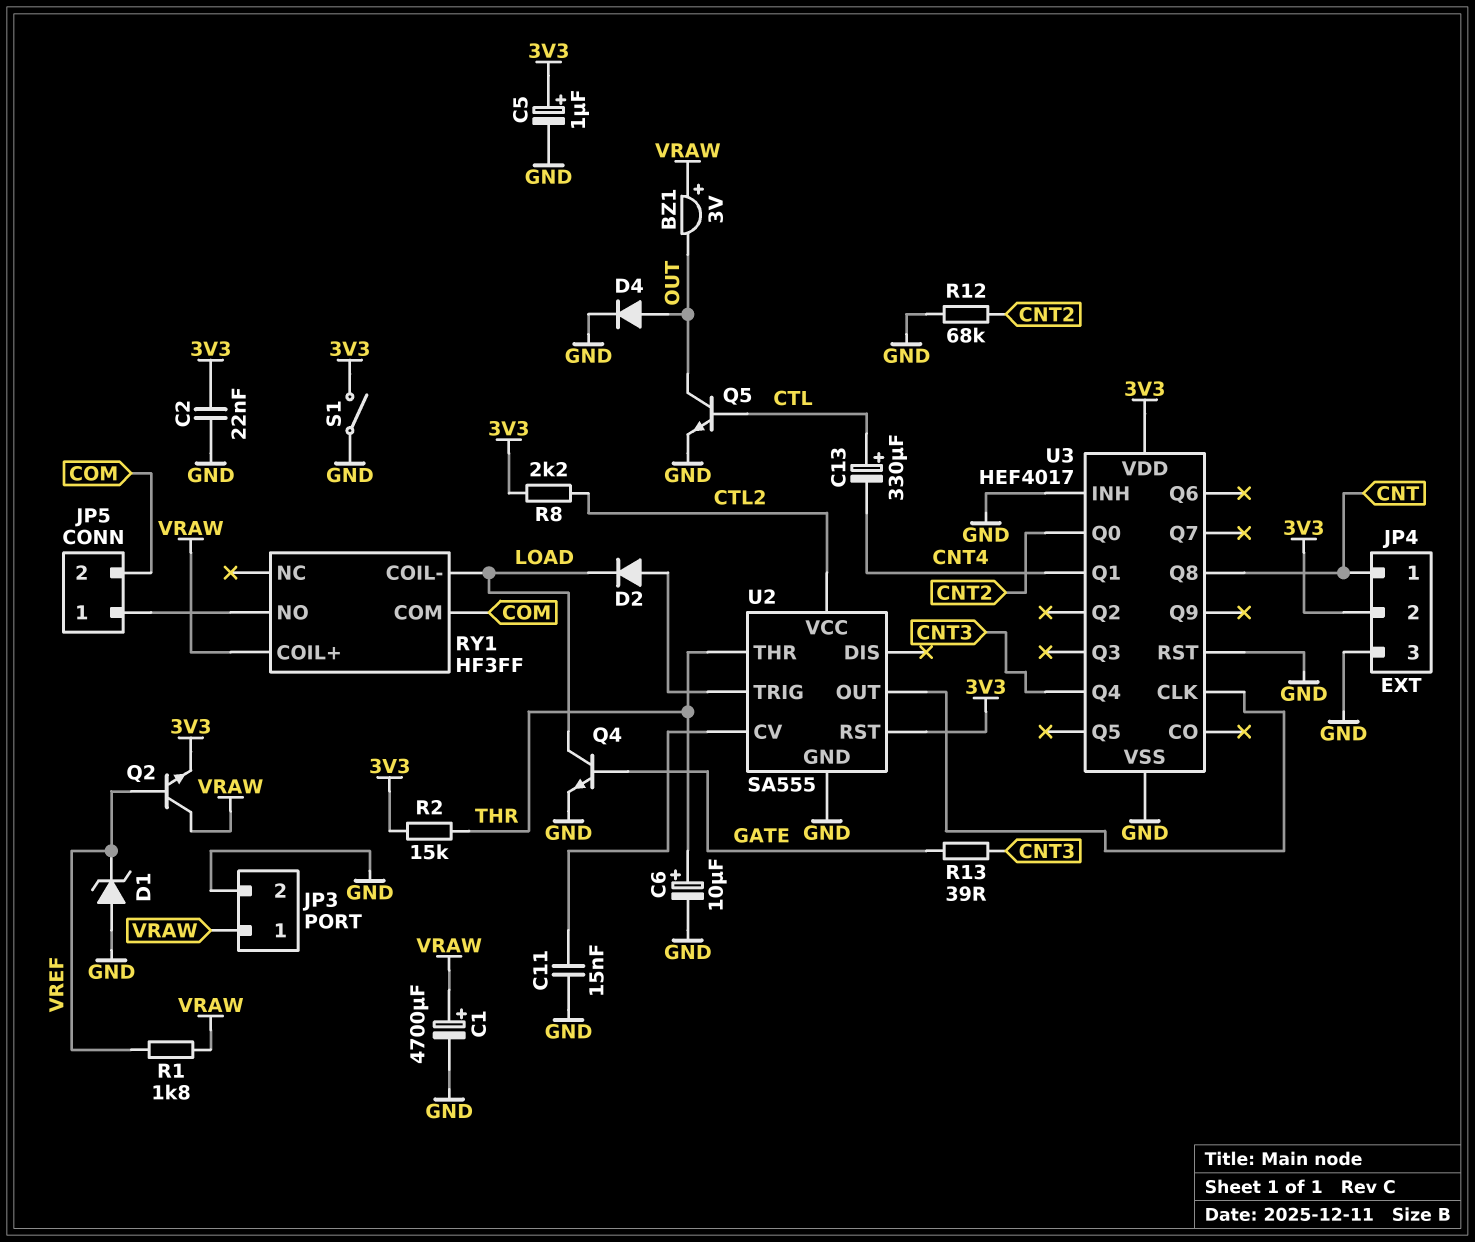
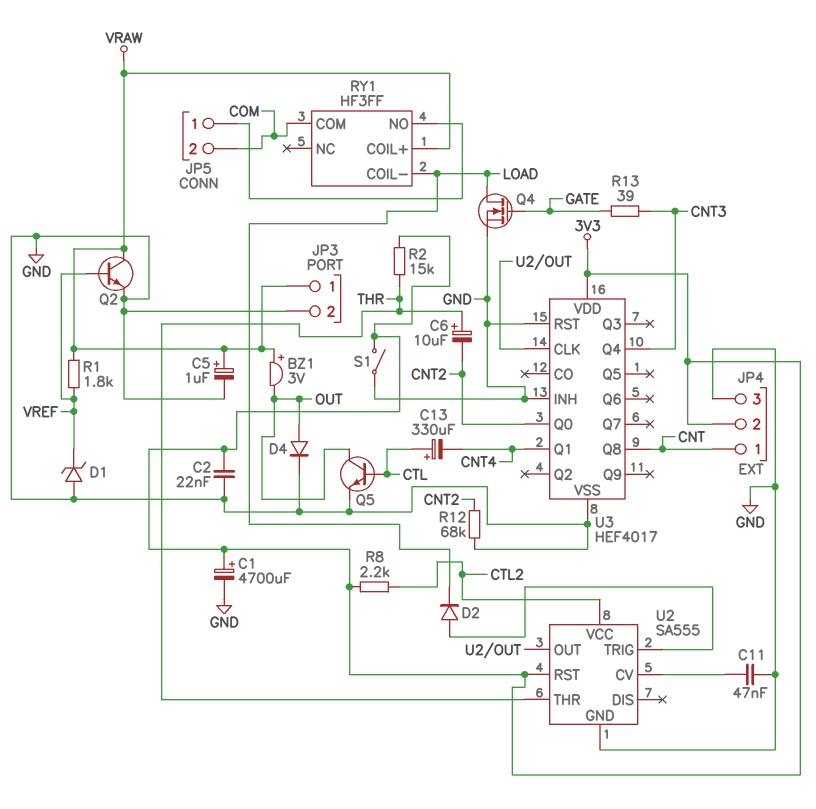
C1: 4700uF (plus VRAW, minus GND) -> 4700uF (plus 3V3, minus GND)
C5: 1uF (plus 3V3, minus GND) -> 1uF (plus VRAW, minus GND)
C6: 10uF (plus THR, minus GND) -> 10uF (plus THR, minus CNT2)
C11: 15nF (GND, U2/CV) -> 47nF (GND, U2/CV)
Q2: NPN (B VREF, C VRAW, E 3V3) -> NPN (B VREF, C VRAW, E GND)
Q4: NPN (B GATE, C LOAD, E GND) -> NMOS (G GATE, D LOAD, S GND)

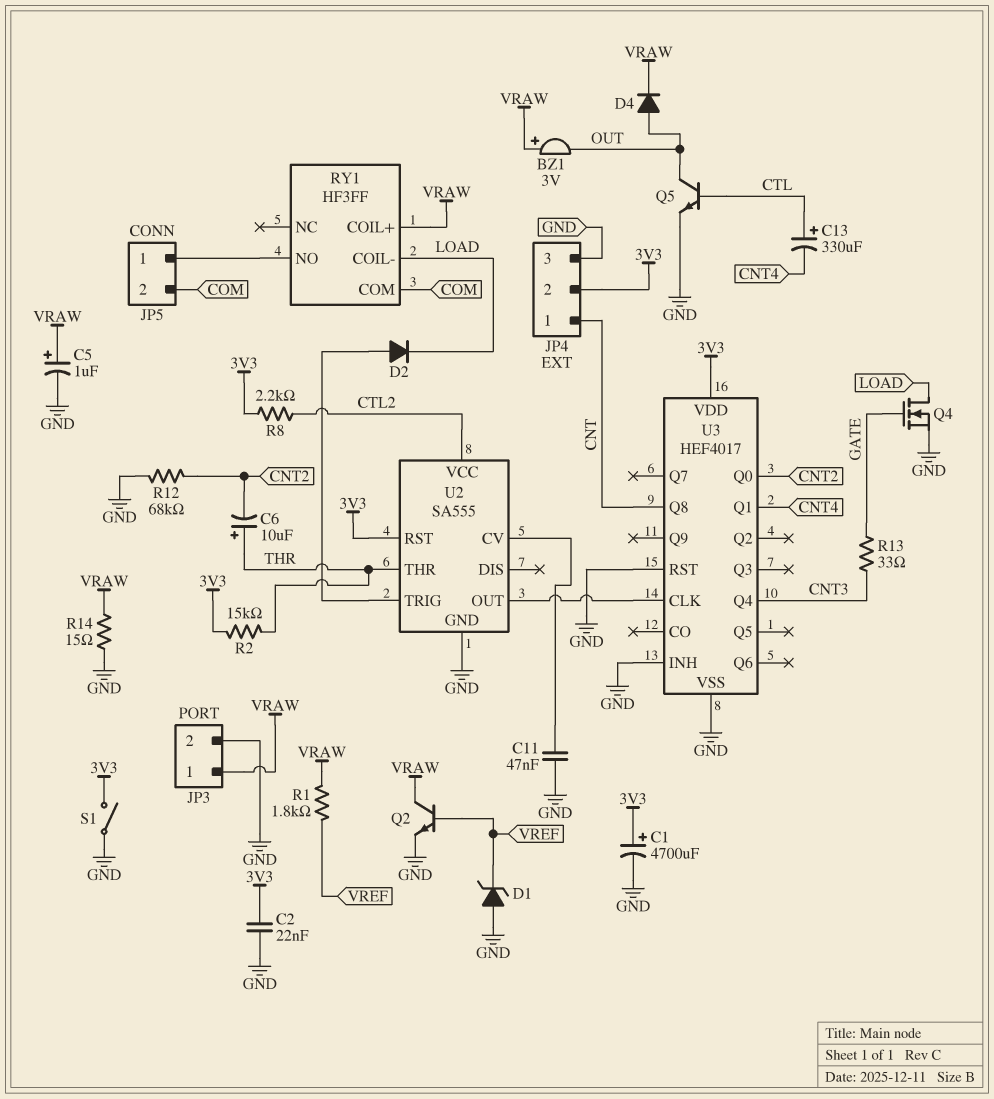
D4: diode (A OUT, K GND) -> diode (A OUT, K VRAW)
R13: 39 (CNT3, GATE) -> 33 (CNT3, GATE)
R14: none -> 15 (GND, VRAW)

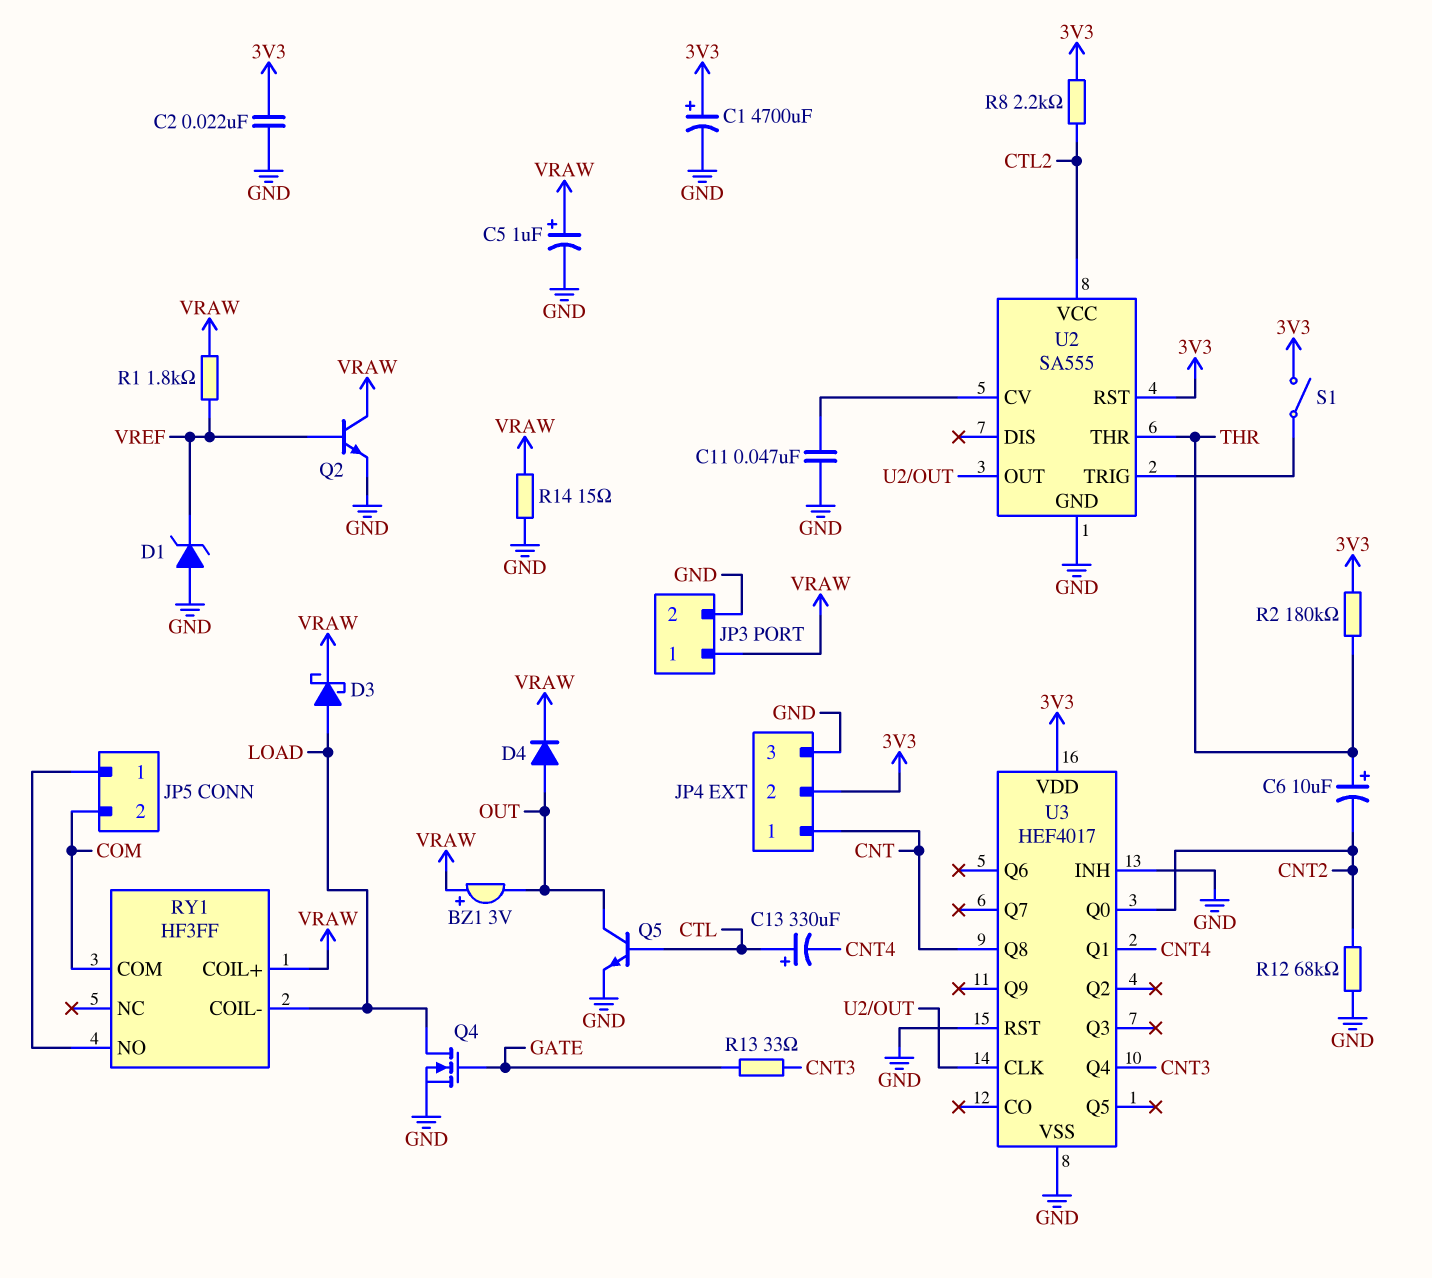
D2: diode (A U2/TRIG, K LOAD) -> none
D3: none -> schottky (A LOAD, K VRAW)
R2: 15k (3V3, THR) -> 180k (3V3, THR)
S1: switch (3V3, GND) -> switch (3V3, U2/TRIG)

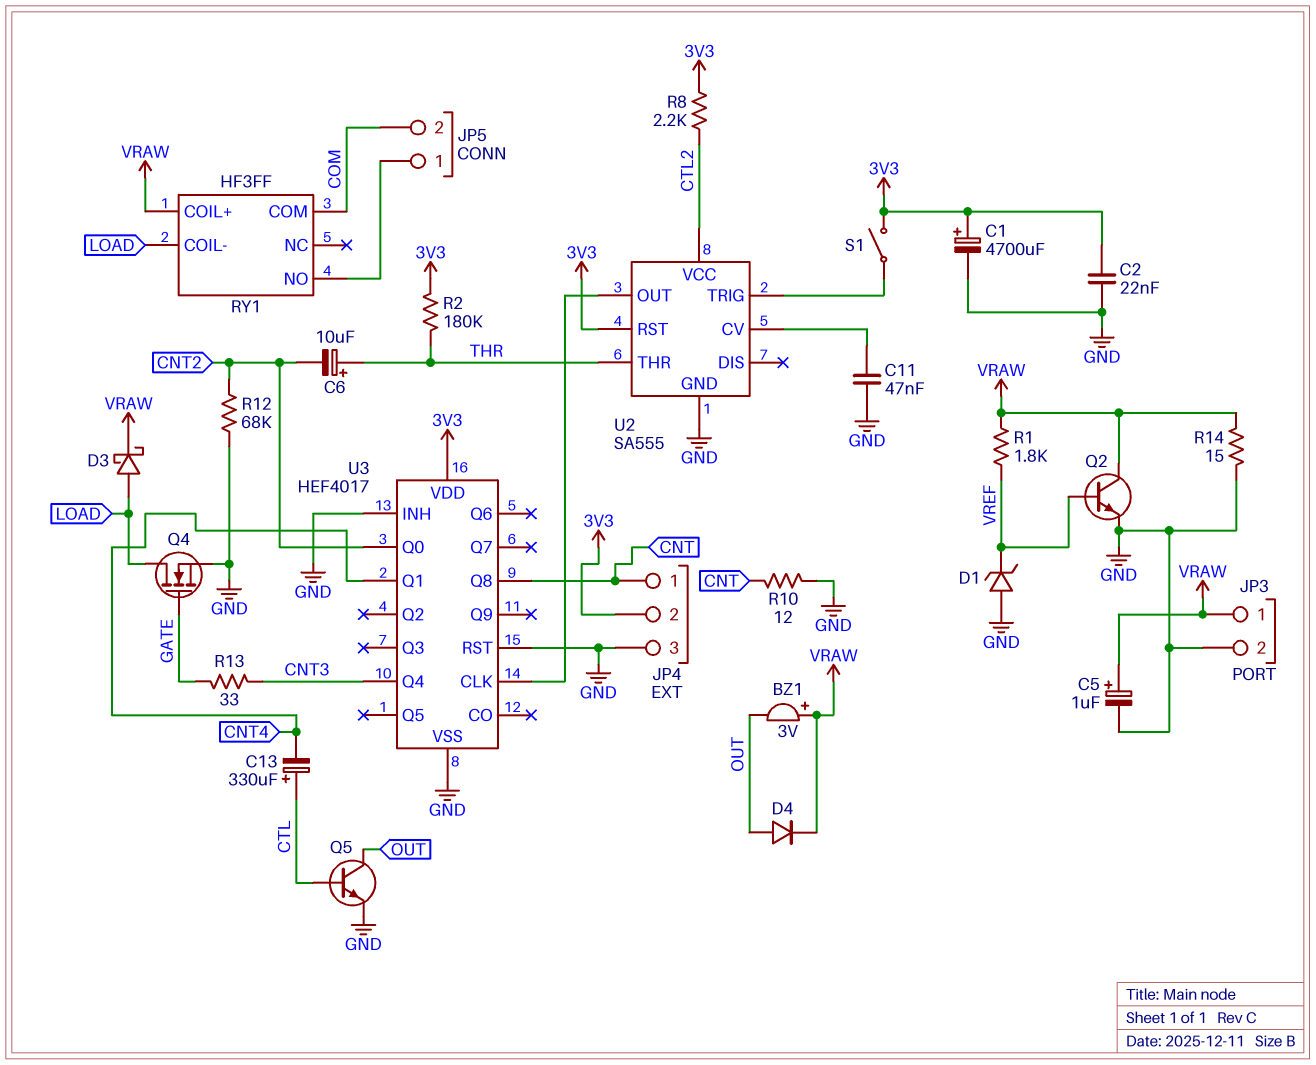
R10: none -> 12 (CNT, GND)

